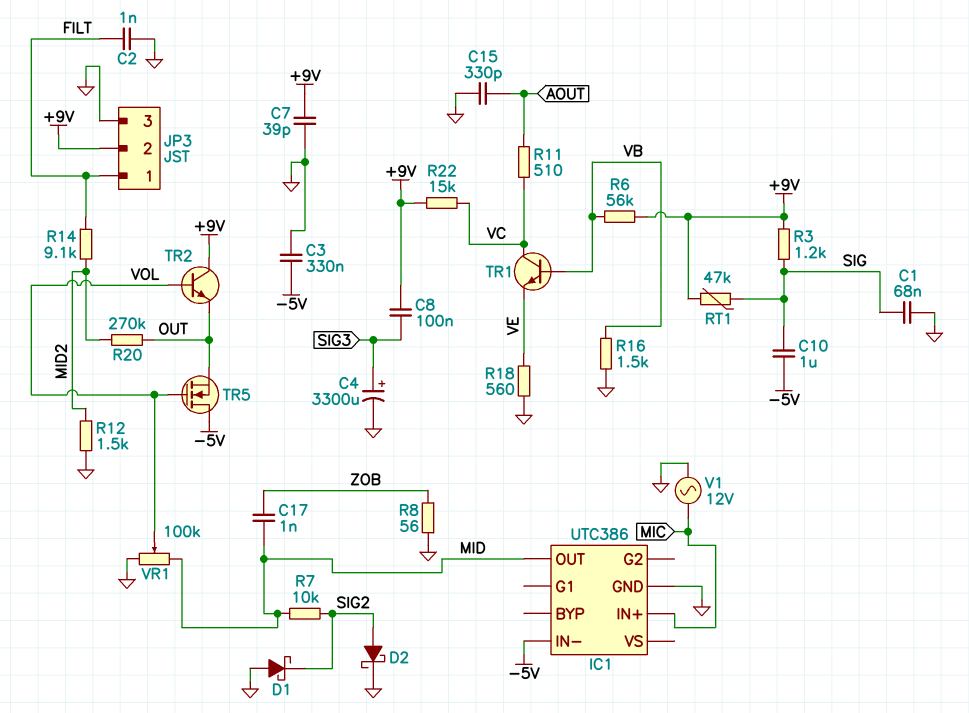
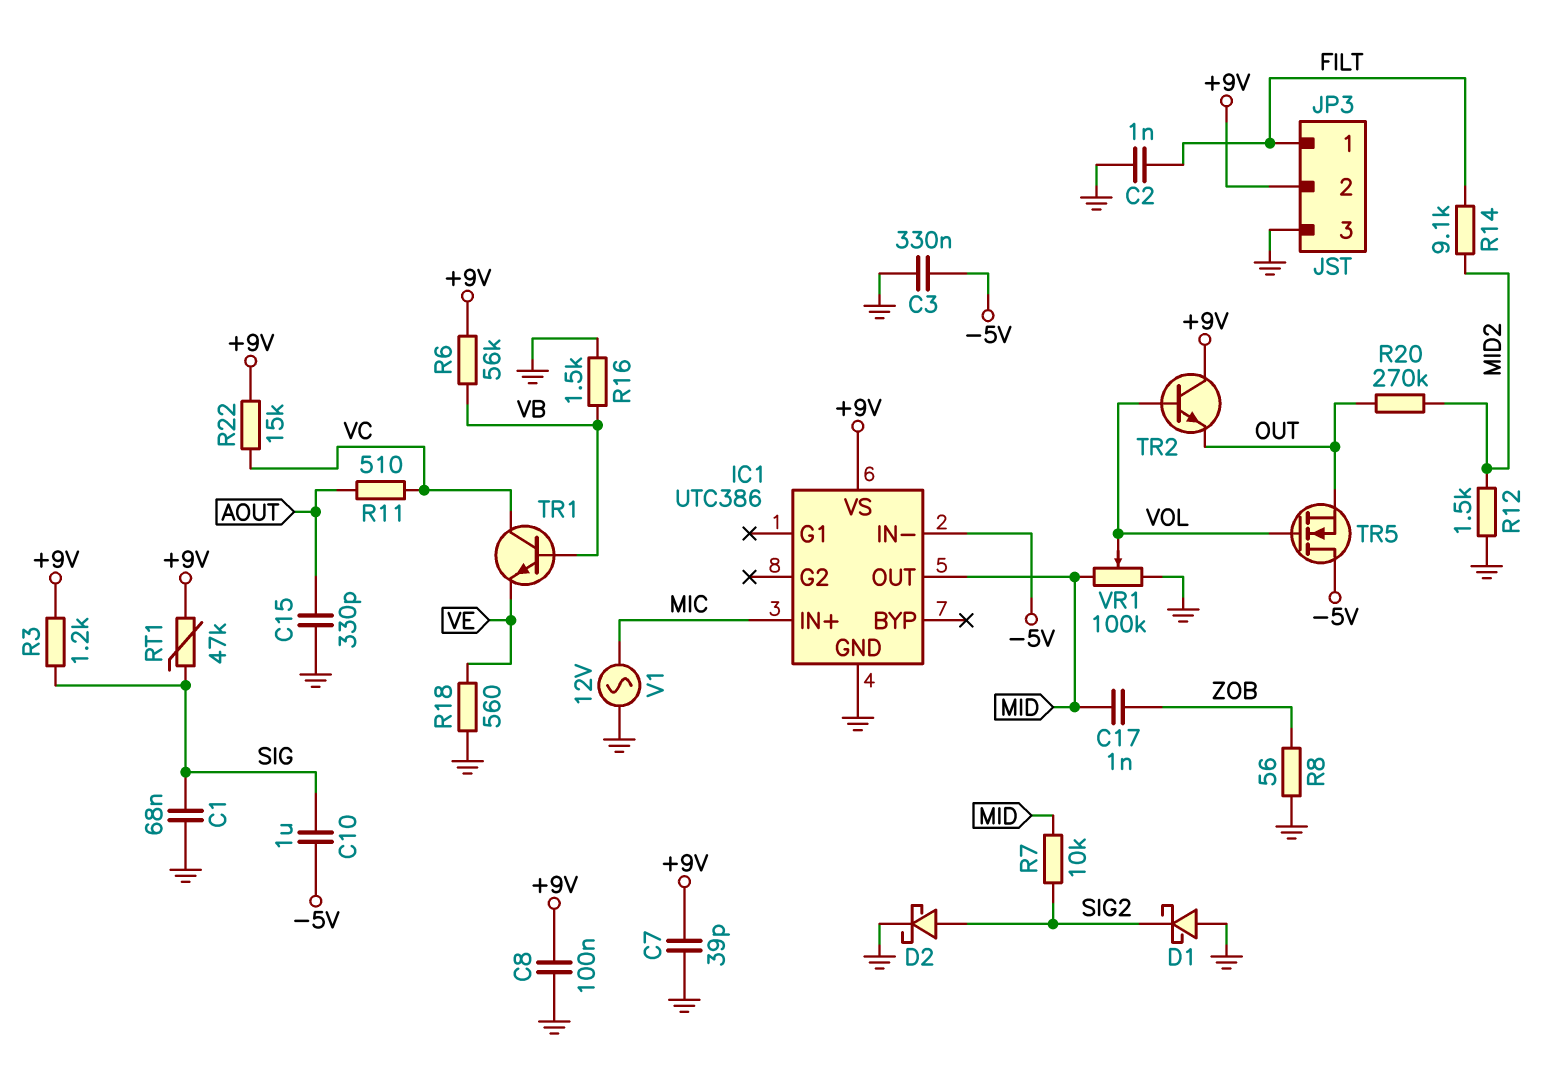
C4: 3300uF (plus SIG3, minus GND) -> none
C8: 100nF (+9V, SIG3) -> 100nF (+9V, GND)
IC1 pin VS: none -> +9V

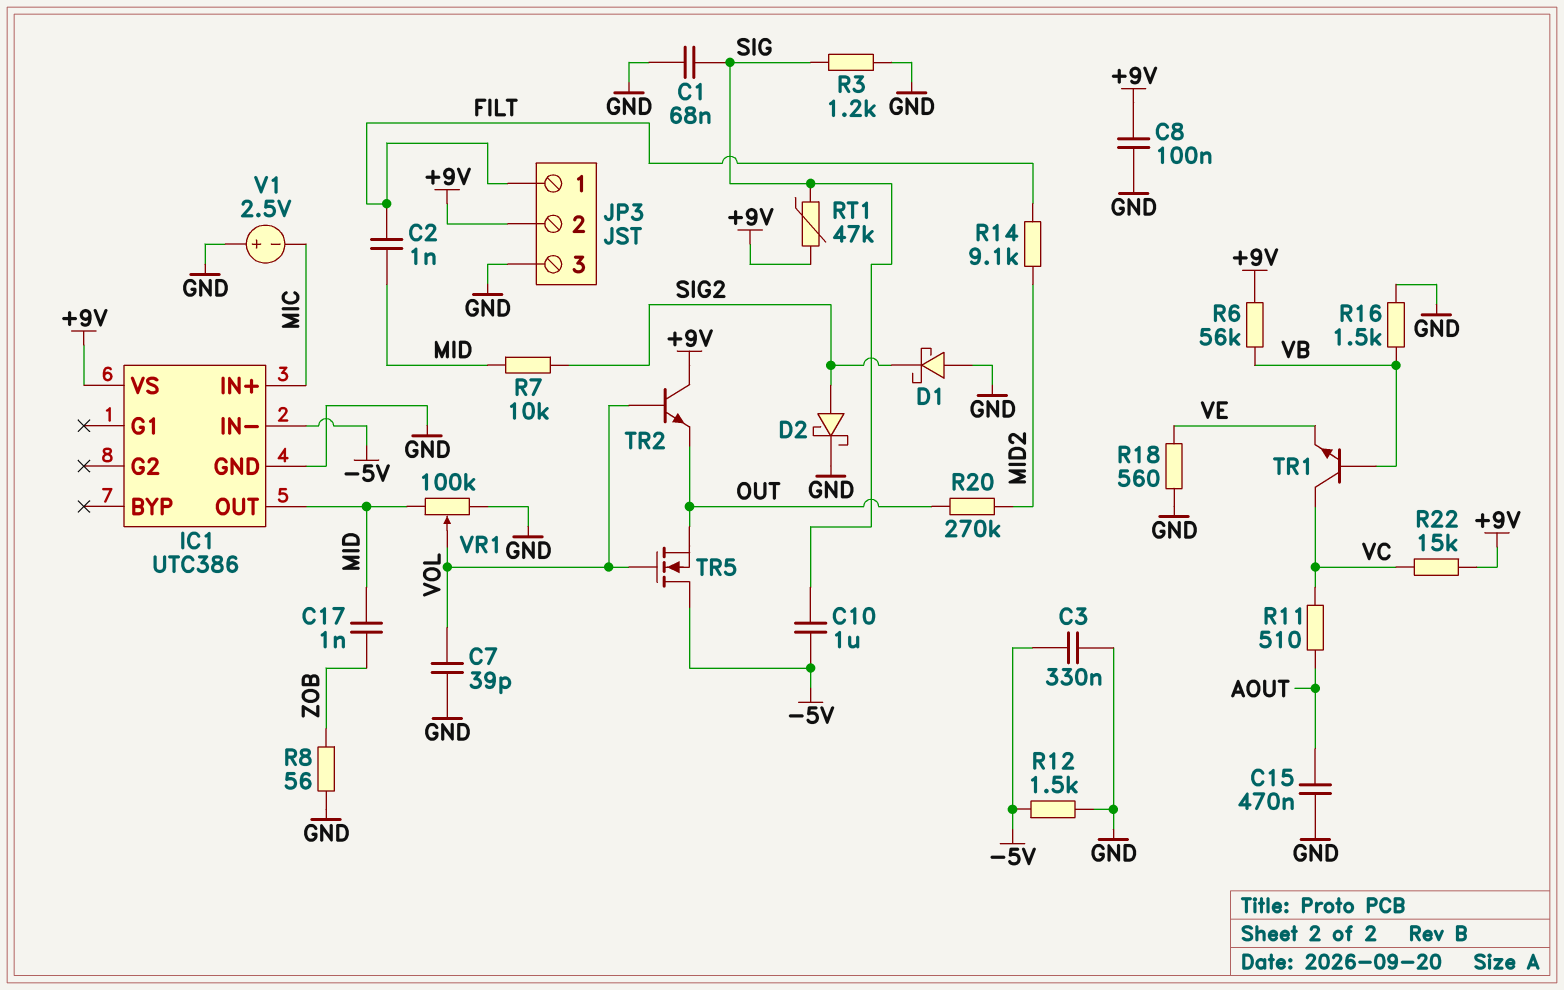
C2: 1nF (FILT, GND) -> 1nF (FILT, MID)
C7: 39pF (+9V, GND) -> 39pF (GND, VOL)
C15: 330pF (AOUT, GND) -> 470nF (AOUT, GND)
R3: 1.2k (+9V, SIG) -> 1.2k (GND, SIG)
R12: 1.5k (GND, MID2) -> 1.5k (-5V, GND)
V1: AC 12V (GND, MIC) -> 2.5V (plus GND, minus MIC)

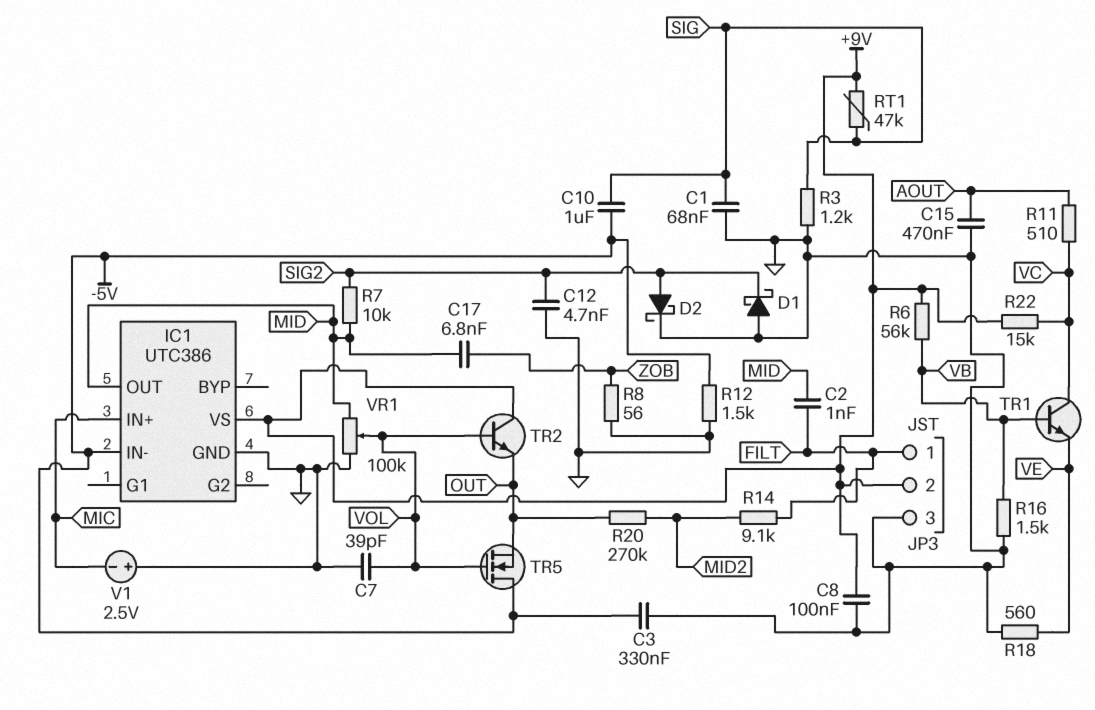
C12: none -> 4.7nF (GND, SIG2)
C17: 1nF (MID, ZOB) -> 6.8nF (MID, ZOB)

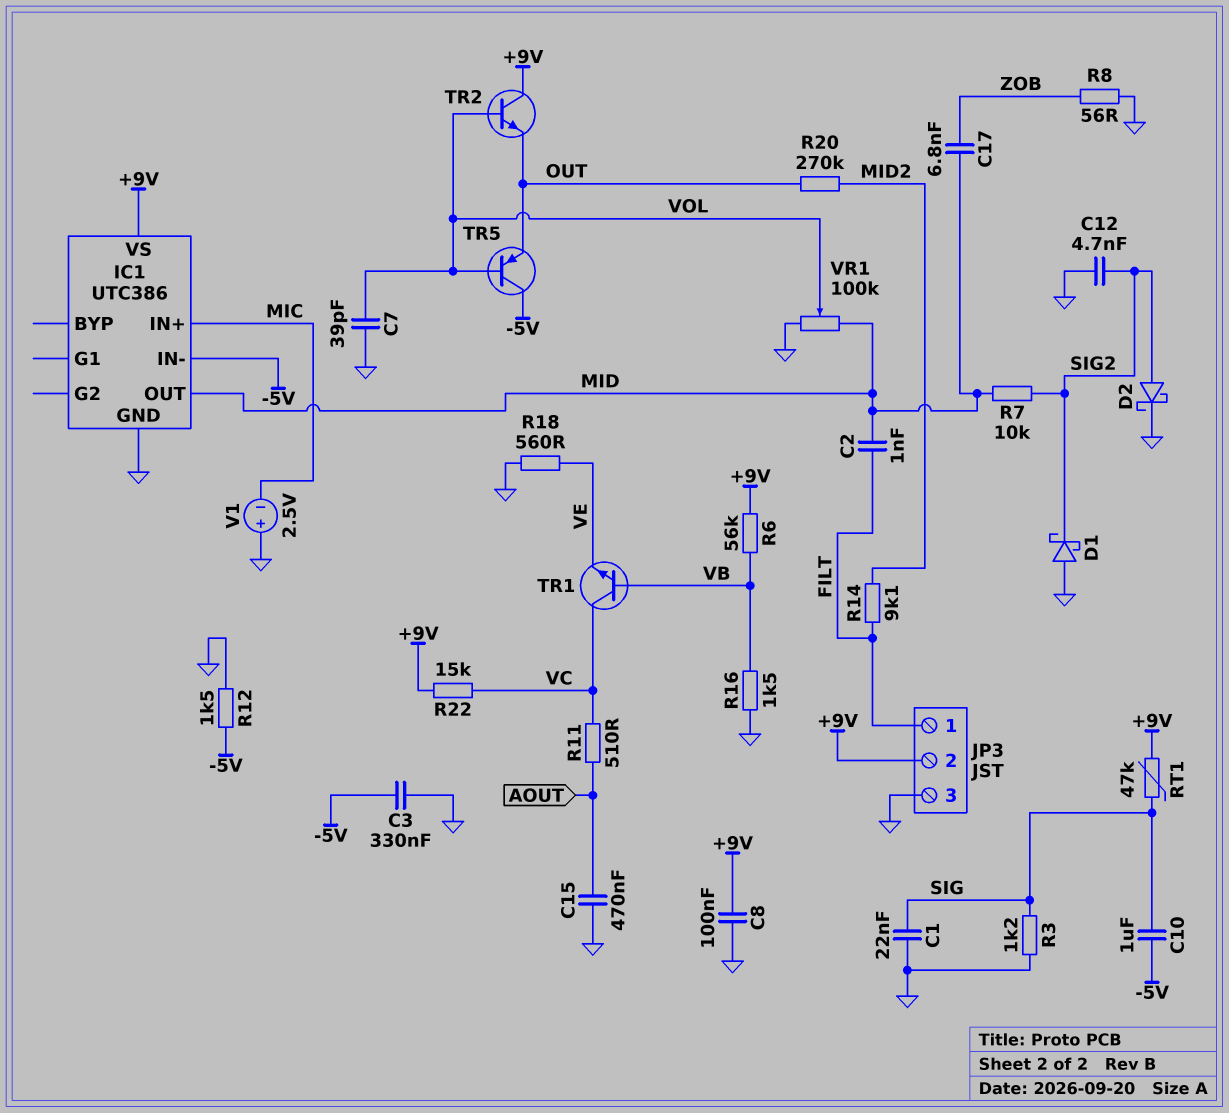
C1: 68nF (GND, SIG) -> 22nF (GND, SIG)
TR5: NMOS (G VOL, D -5V, S OUT) -> PNP (B VOL, C -5V, E OUT)

